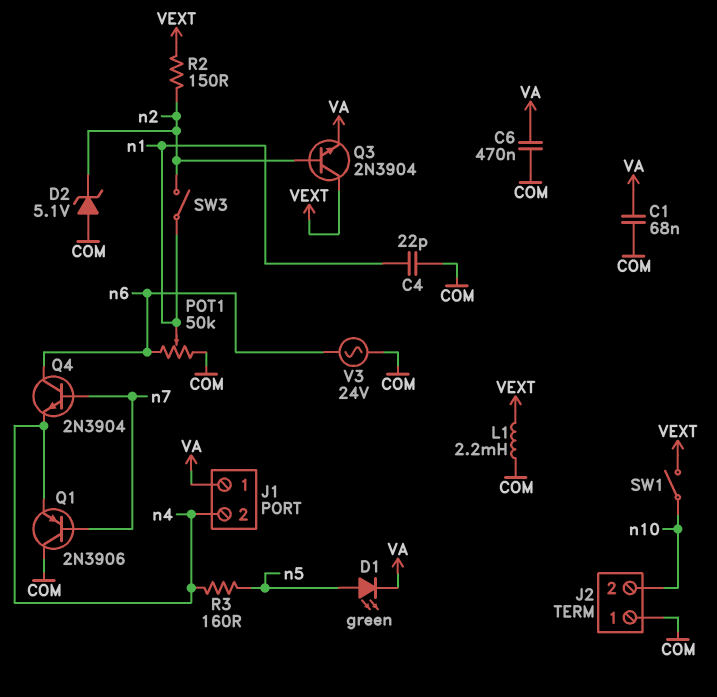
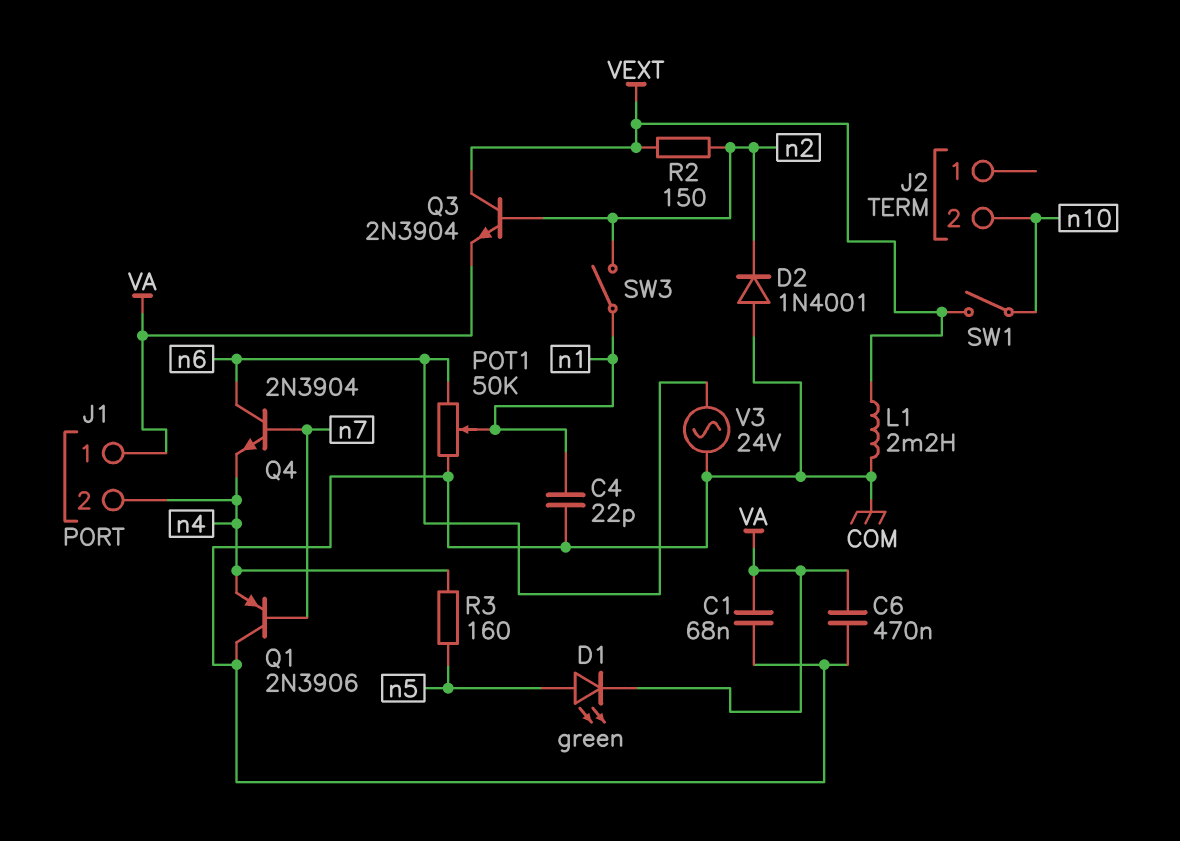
D2: zener 5.1V (A COM, K n2) -> diode 1N4001 (A COM, K n2)
J2 pin 1: COM -> none

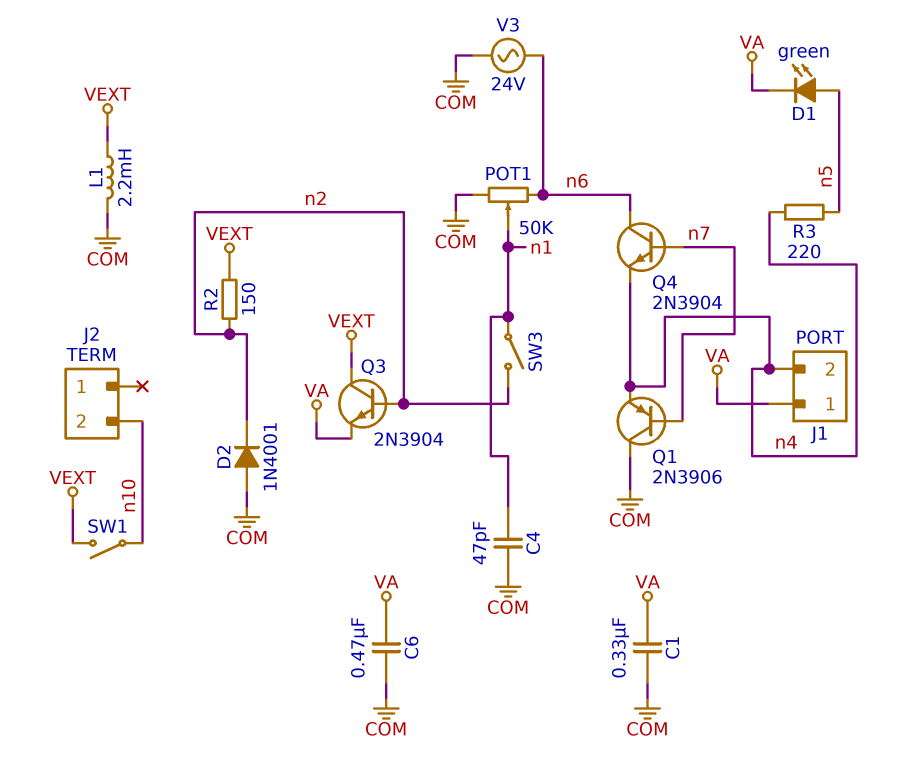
C1: 68nF (COM, VA) -> 330nF (COM, VA)
C4: 22pF (COM, n1) -> 47pF (COM, n1)
R3: 160 (n4, n5) -> 220 (n4, n5)

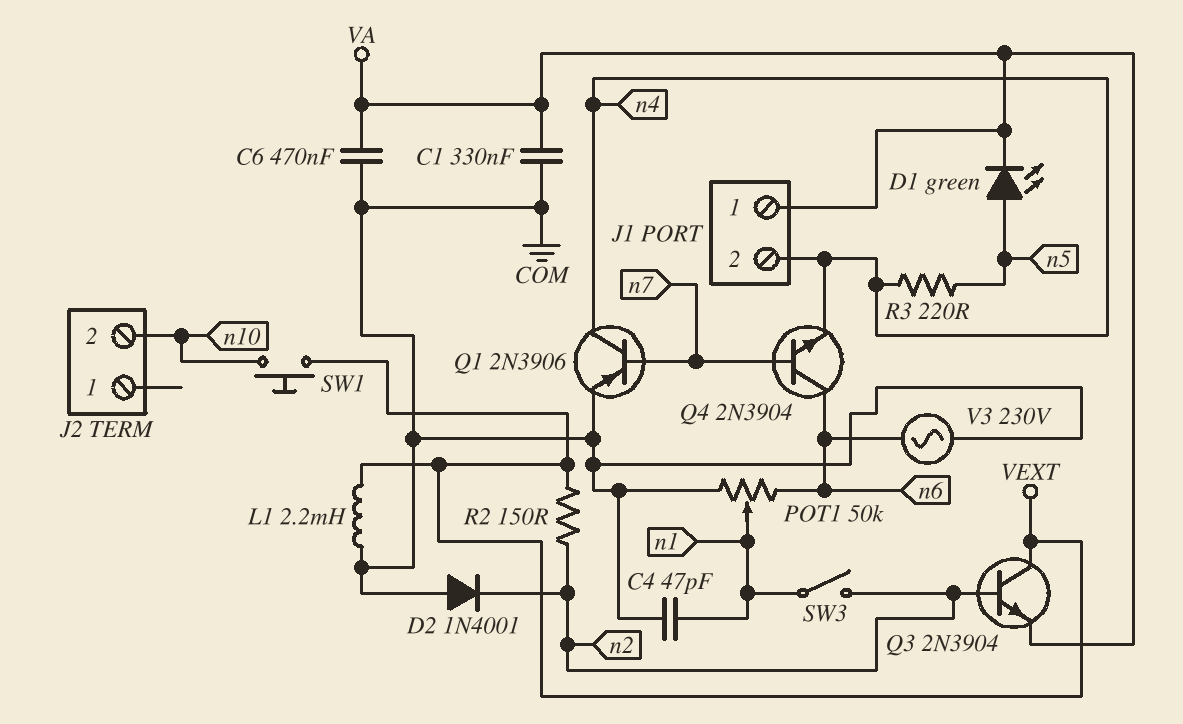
Q1: PNP 2N3906 (B n7, C COM, E n4) -> PNP 2N3906 (B n7, C n4, E COM)
SW1: switch (VEXT, n10) -> button (VEXT, n10)
V3: AC 24V (COM, n6) -> AC 230V (COM, n6)

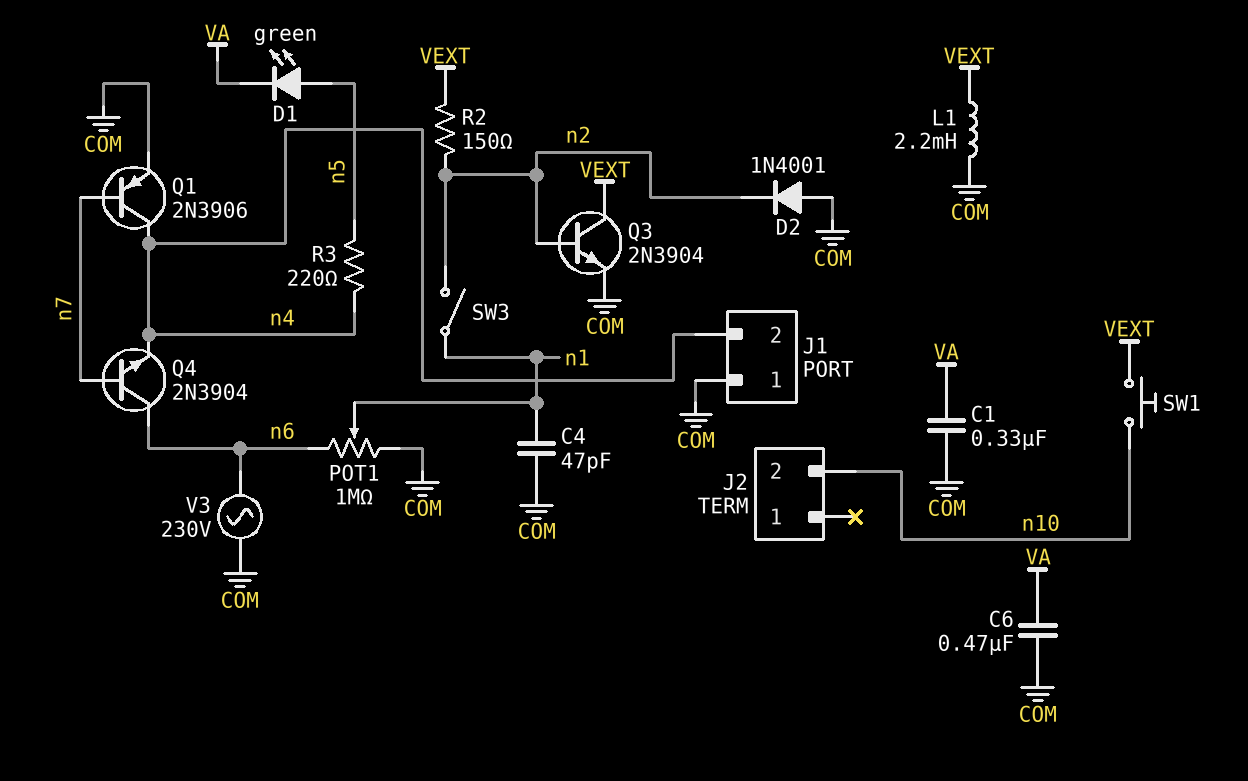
J1 pin 1: VA -> COM
POT1: 50k (COM, n6, wiper n1) -> 1M (COM, n6, wiper n1)
Q3: NPN 2N3904 (B n2, C VEXT, E VA) -> NPN 2N3904 (B n2, C VEXT, E COM)

